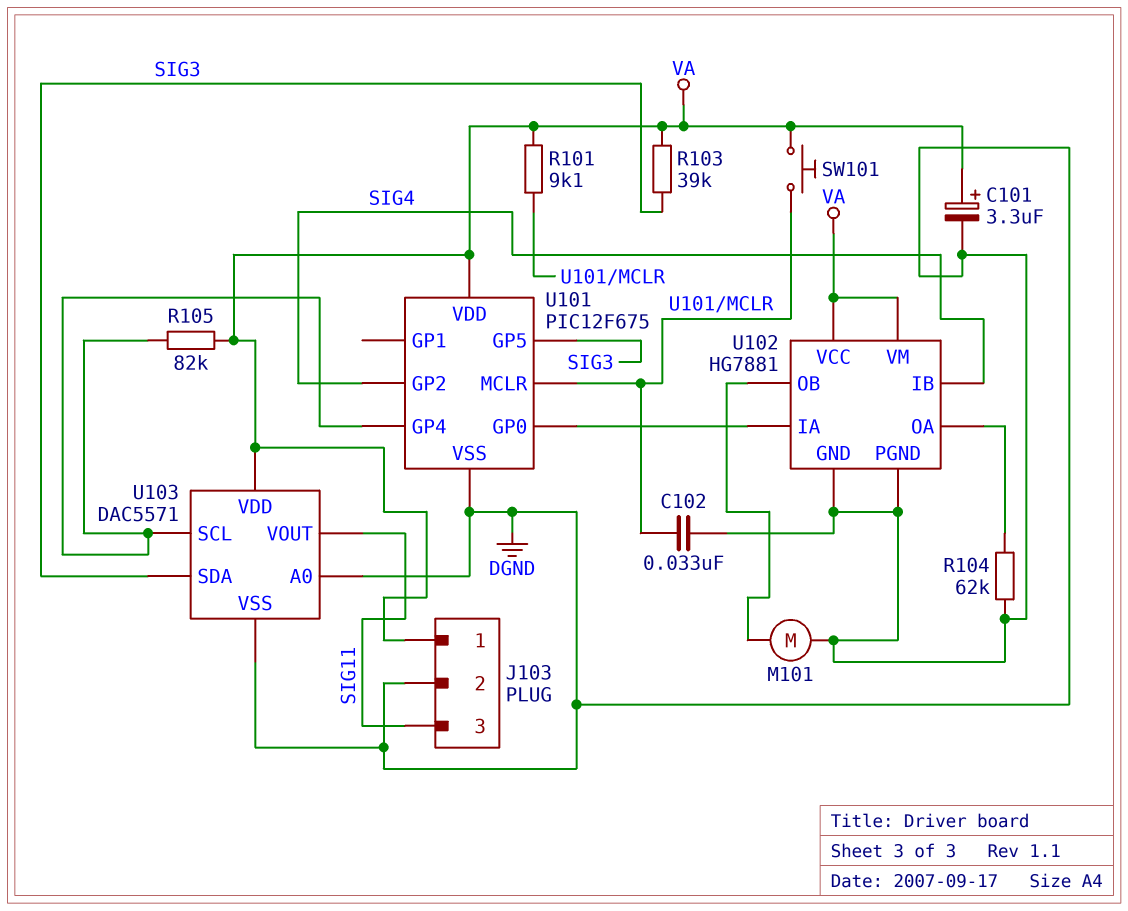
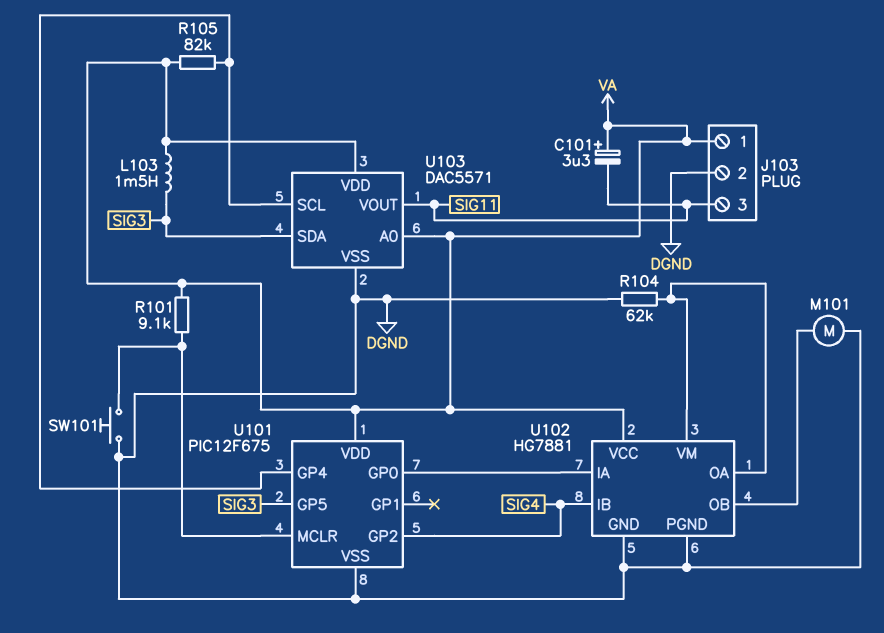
C101: 3.3uF (plus VA, minus DGND) -> 3.3uF (plus VA, minus SIG11)
C102: 33nF (DGND, U101/MCLR) -> none
L103: none -> 1.5mH (SIG3, VA)
R103: 39k (SIG3, VA) -> none
SW101: button (U101/MCLR, VA) -> button (DGND, U101/MCLR)
U102 pin VM: VA -> U102/OA
U103 pin A0: DGND -> VA

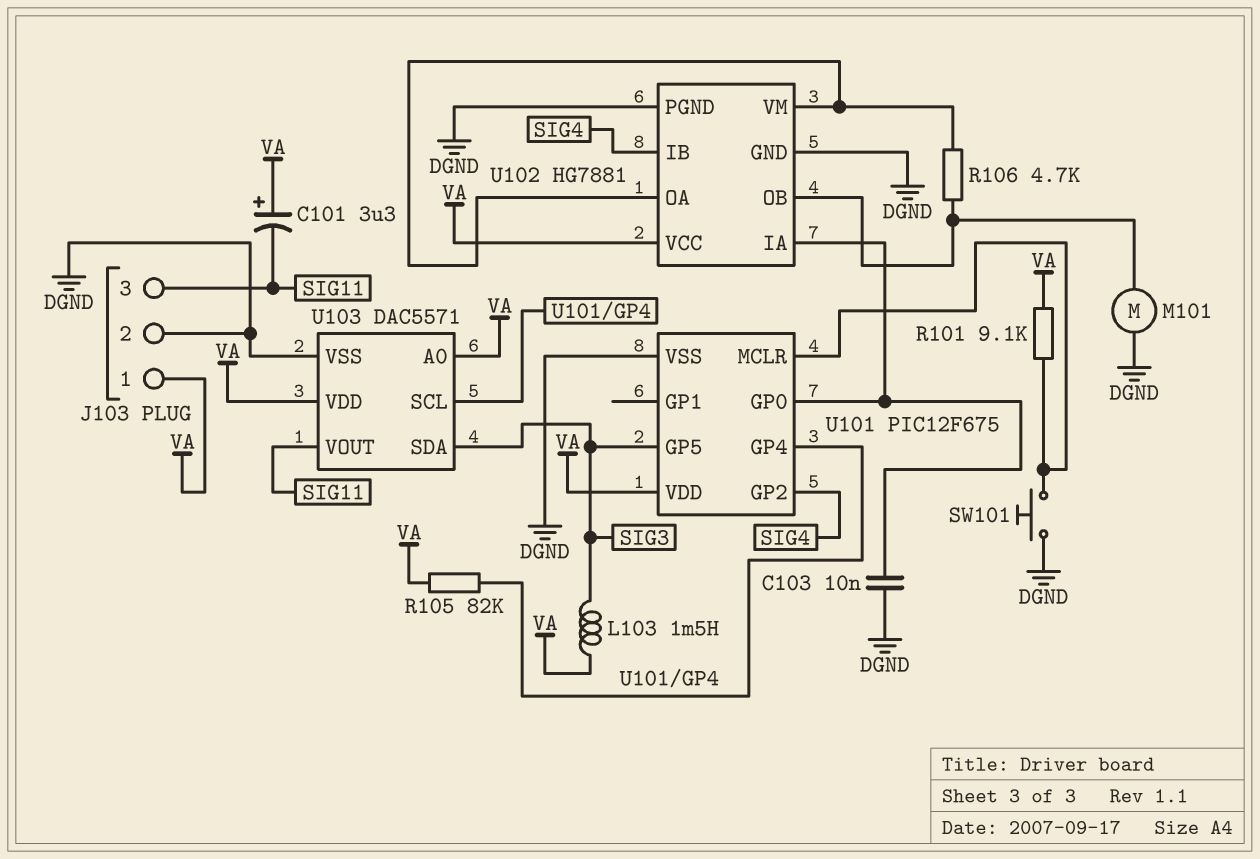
C103: none -> 10nF (DGND, U101/GP0)
R104: 62k (DGND, U102/OA) -> none
R106: none -> 4.7k (U102/OA, U102/OB)

